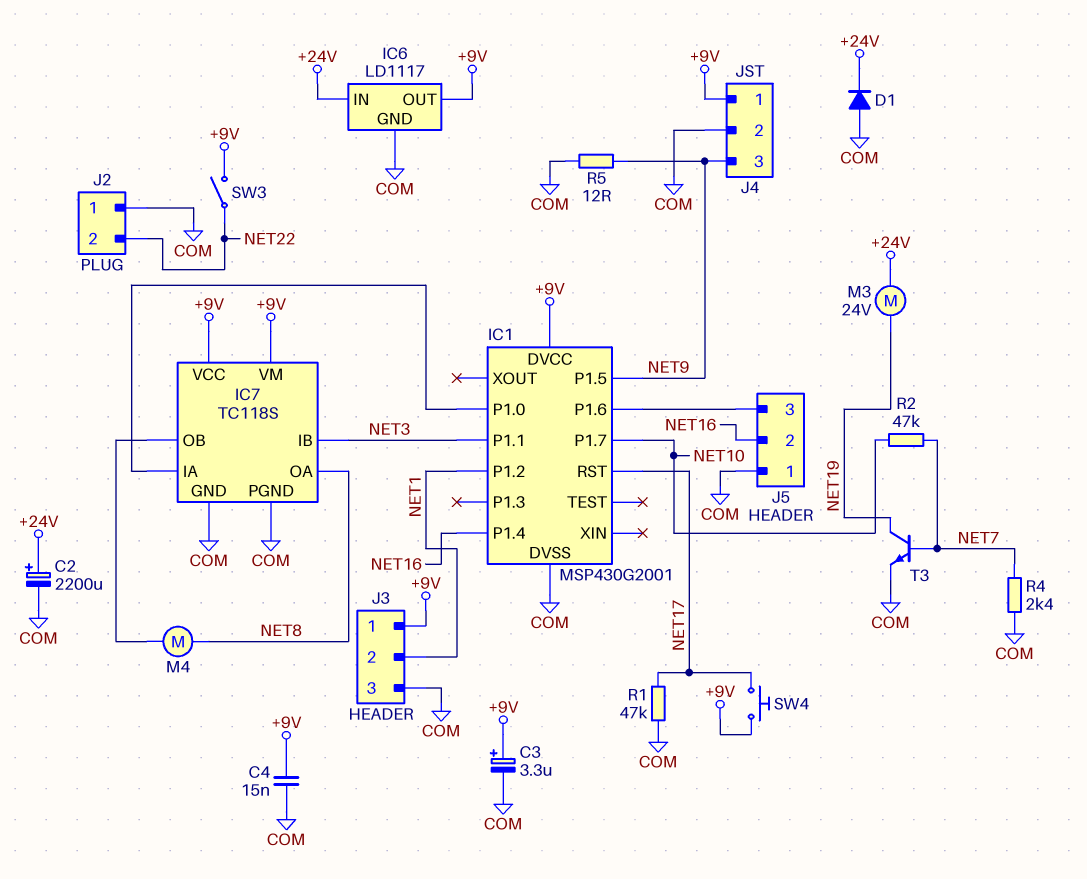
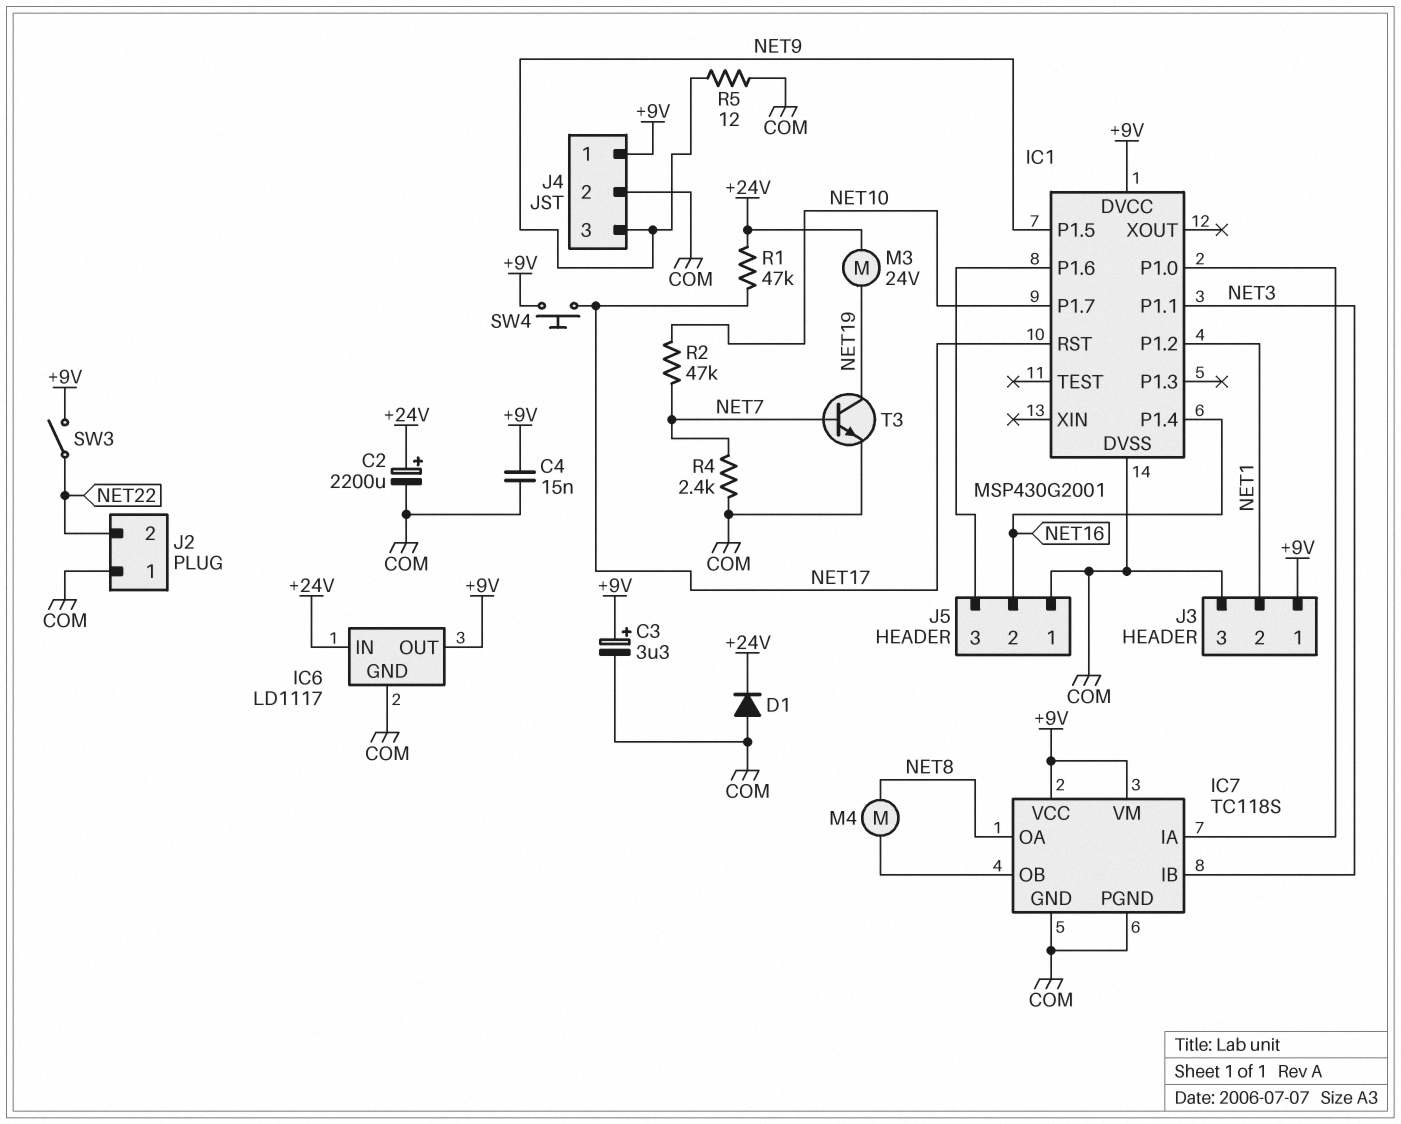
R1: 47k (COM, NET17) -> 47k (+24V, NET17)

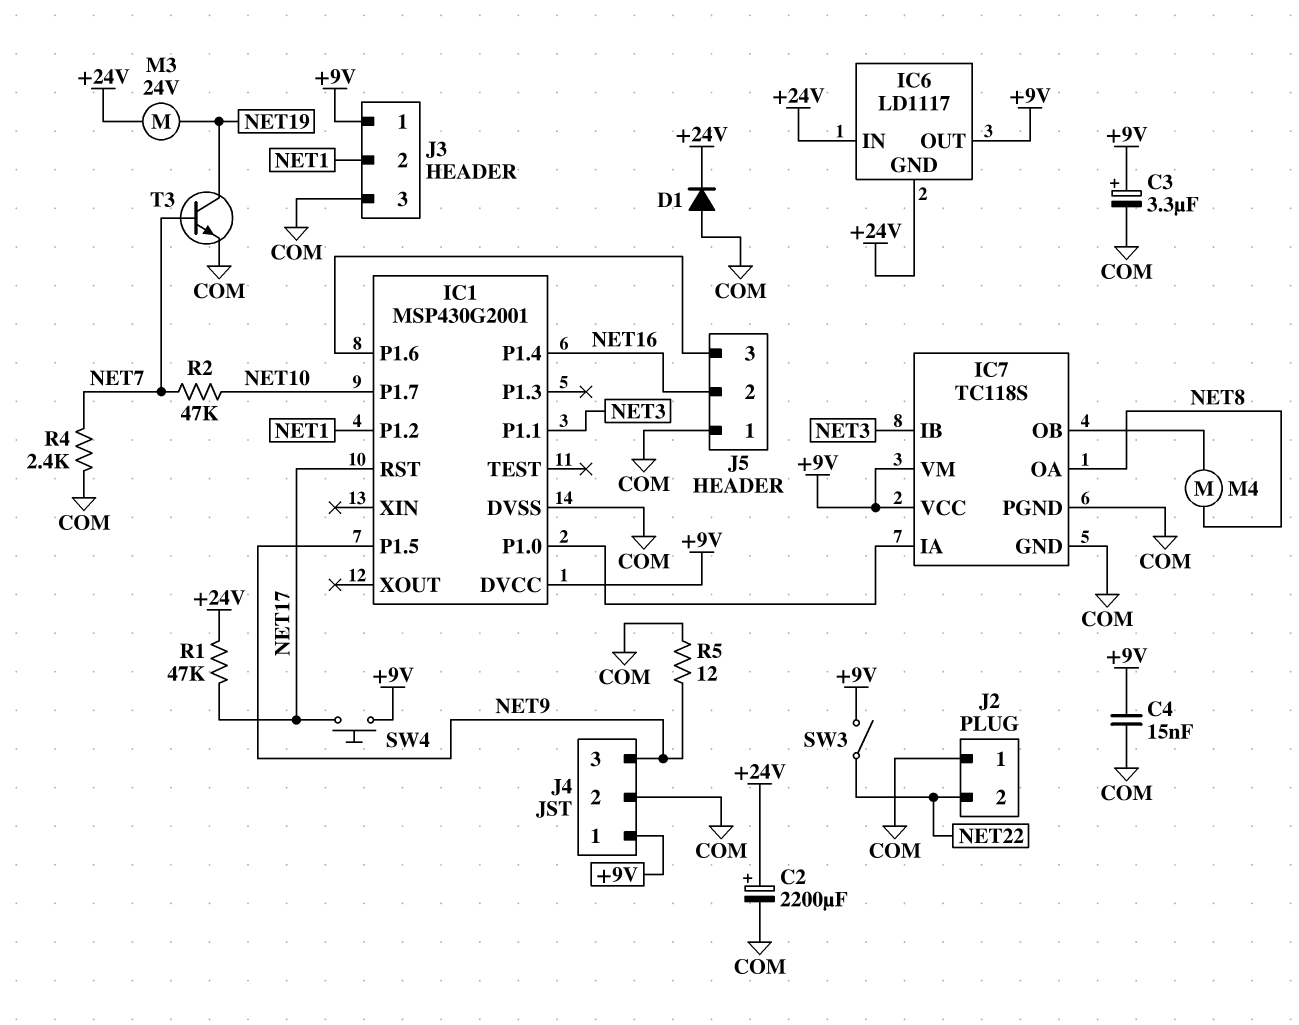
IC6 pin GND: COM -> +24V

